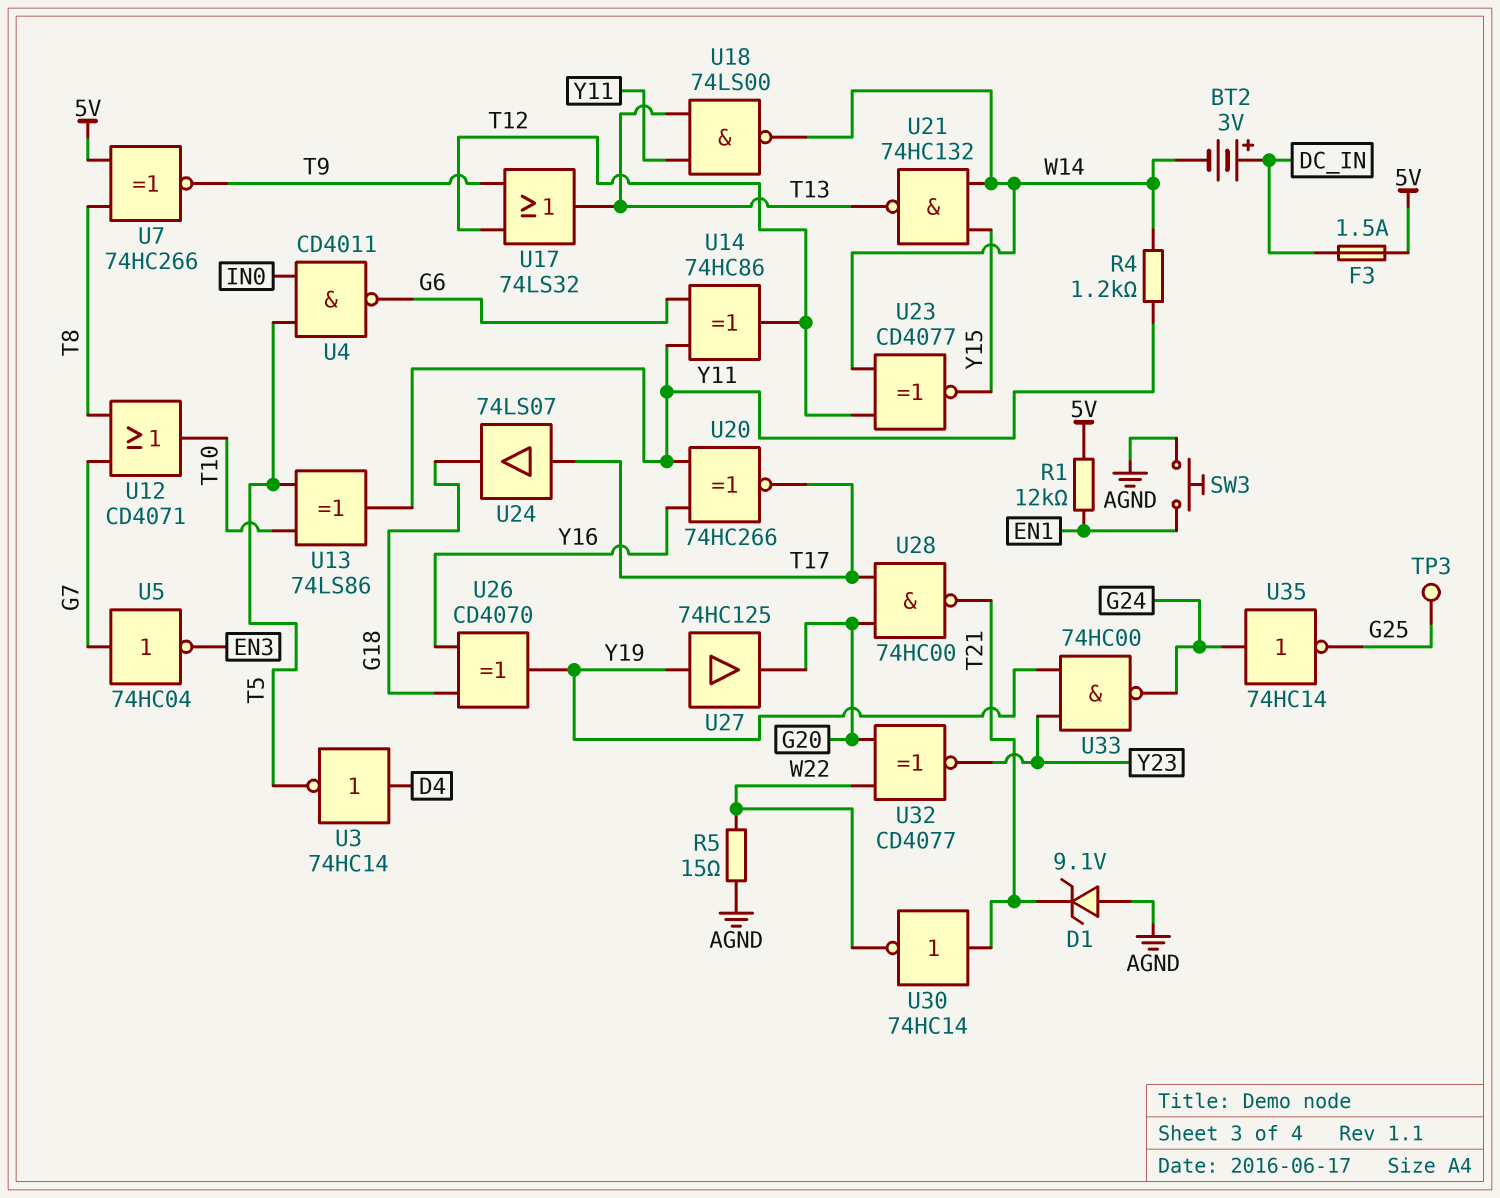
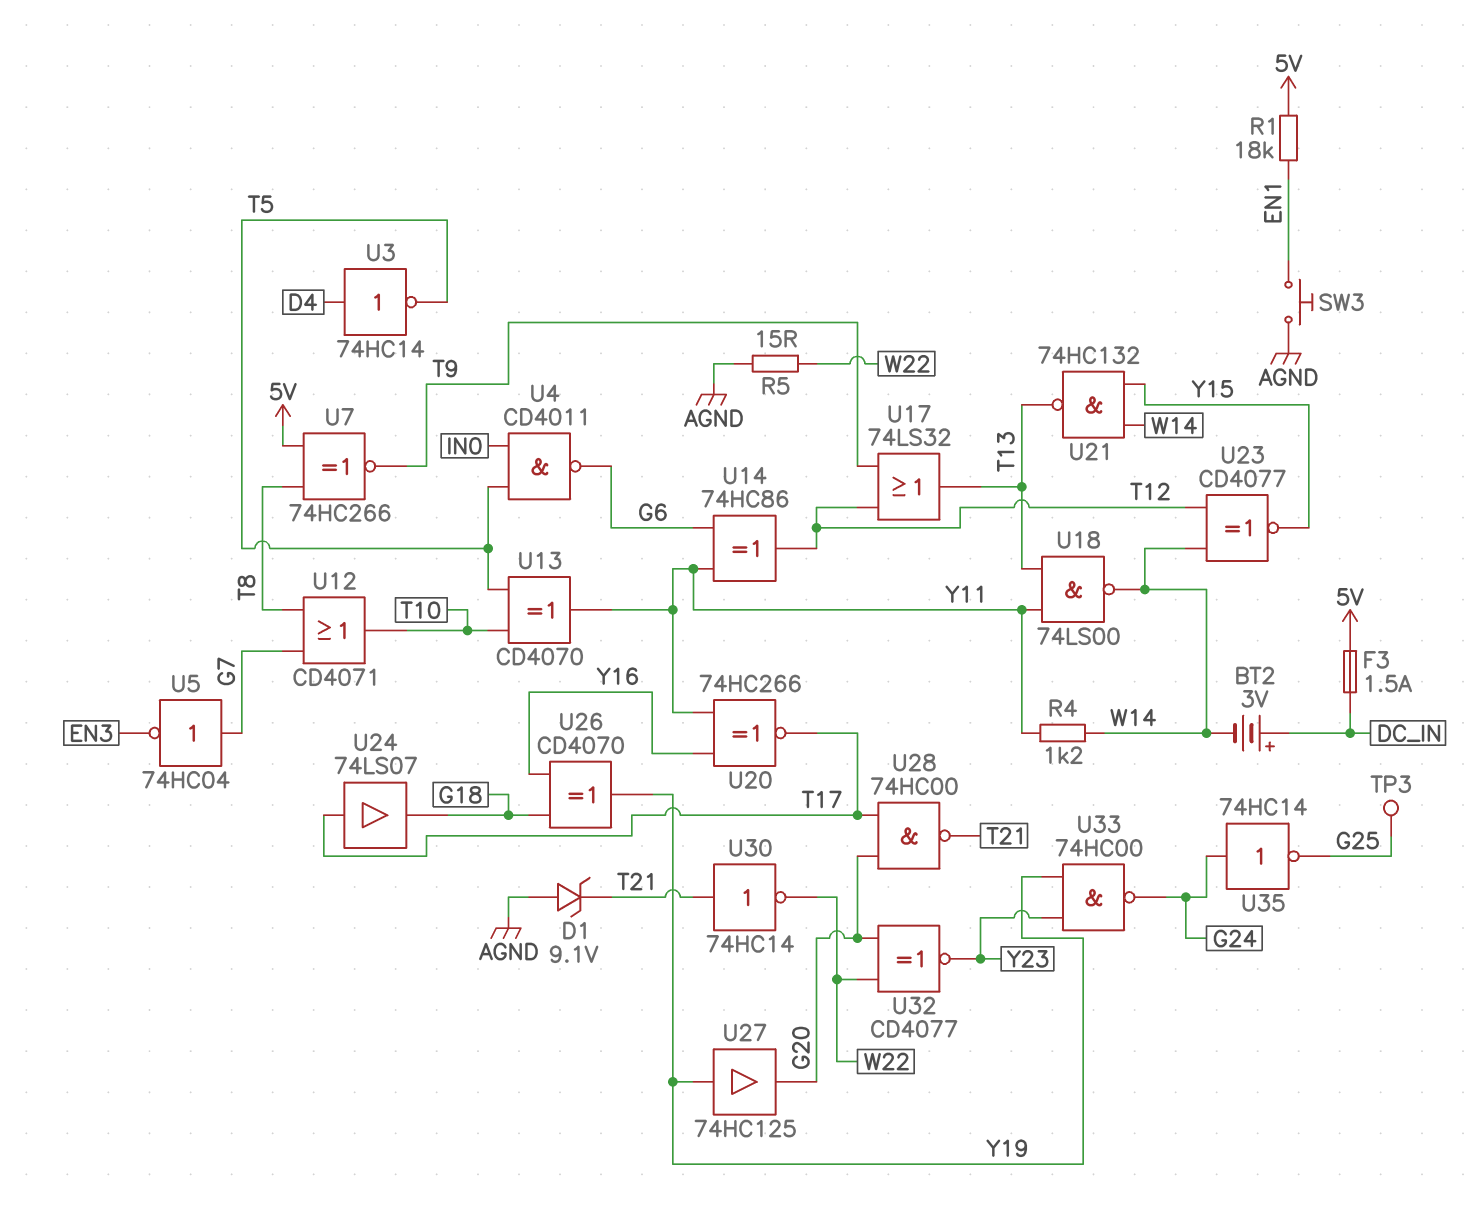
R1: 12k (5V, EN1) -> 18k (5V, EN1)
U13: XOR 74LS86 (in T5, in T10, out Y11) -> XOR CD4070 (in T5, in T10, out Y11)

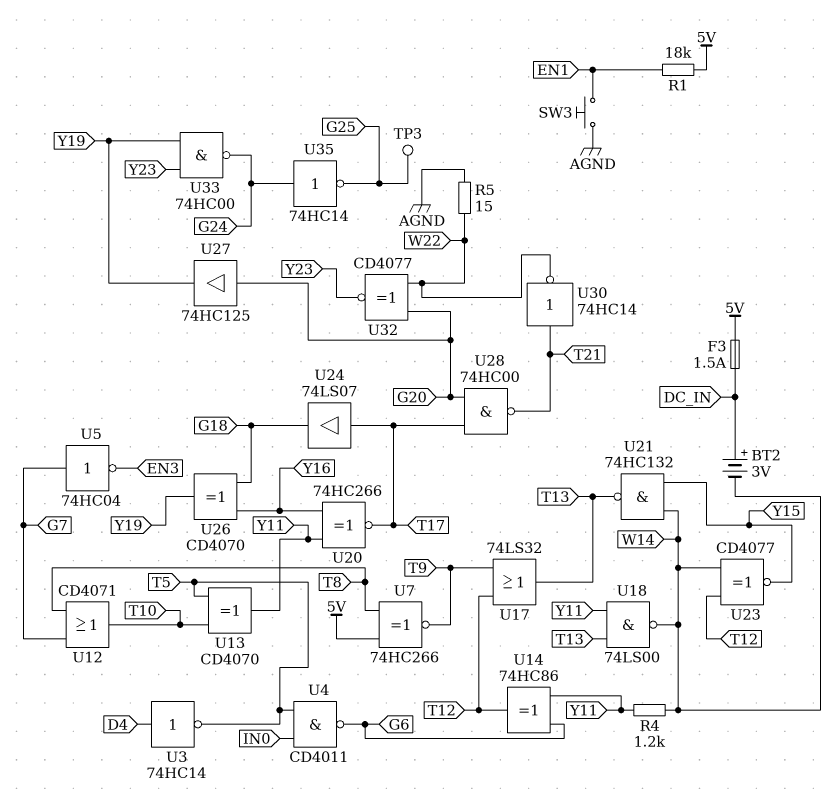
D1: zener 9.1V (A AGND, K T21) -> none
U27: buffer 74HC125 (in Y19, out G20) -> buffer 74HC125 (in G20, out Y19)

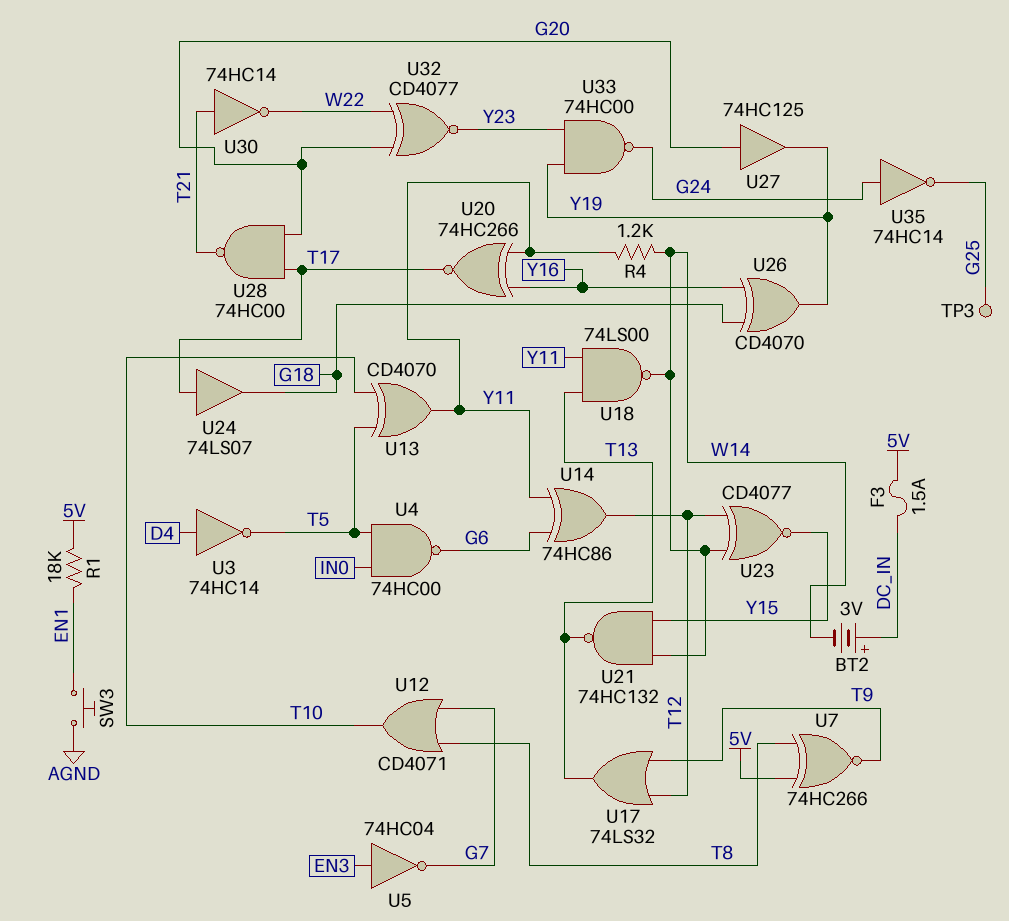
R5: 15 (AGND, W22) -> none
U4: NAND CD4011 (in IN0, in T5, out G6) -> NAND 74HC00 (in IN0, in T5, out G6)
U5: NOT 74HC04 (in G7, out EN3) -> NOT 74HC04 (in EN3, out G7)

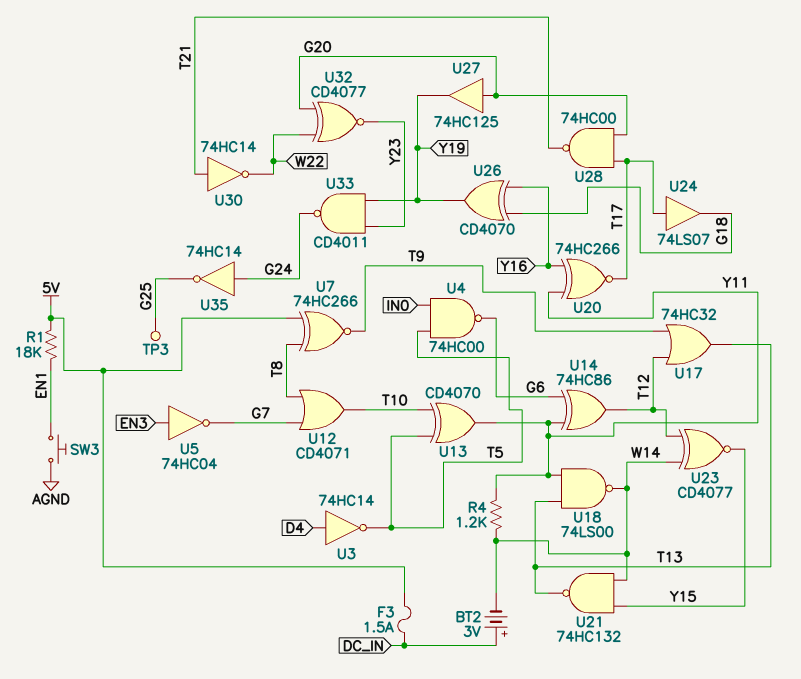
U17: OR 74LS32 (in T9, in T12, out T13) -> OR 74HC32 (in T9, in T12, out T13)
U33: NAND 74HC00 (in Y19, in Y23, out G24) -> NAND CD4011 (in Y19, in Y23, out G24)

